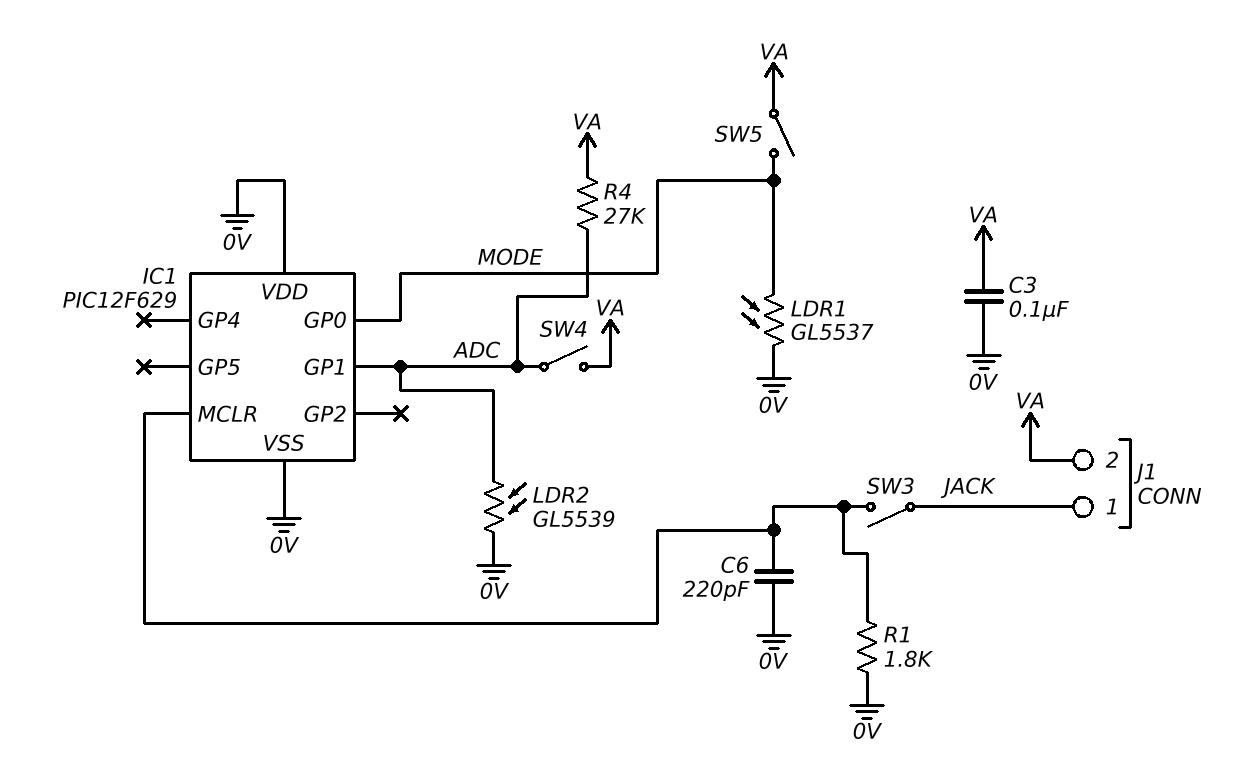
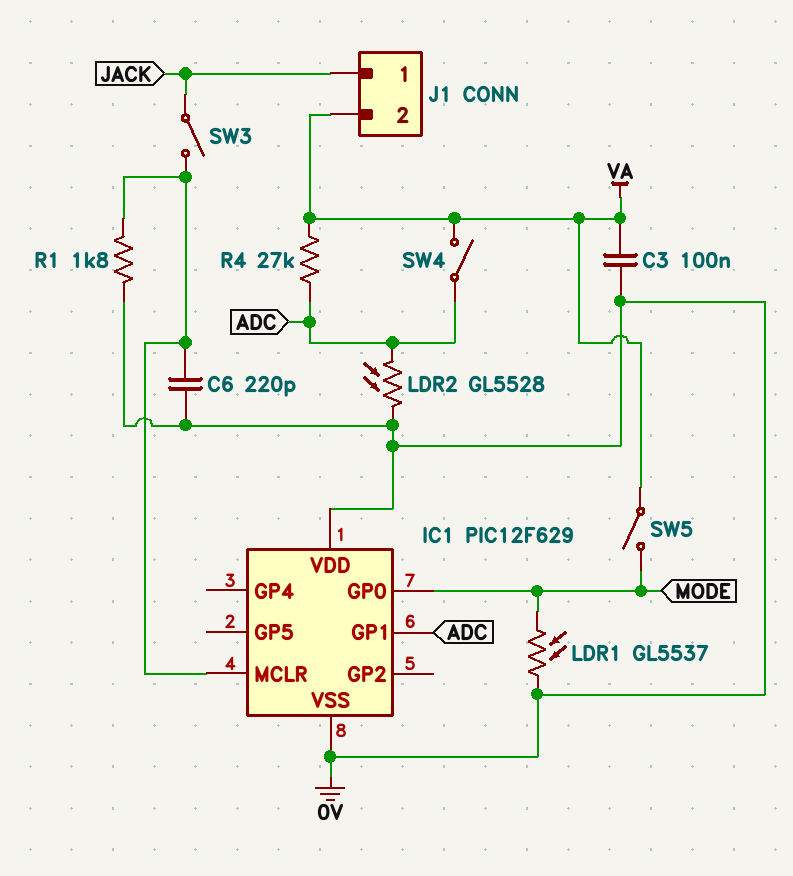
LDR2: GL5539 (0V, ADC) -> GL5528 (0V, ADC)

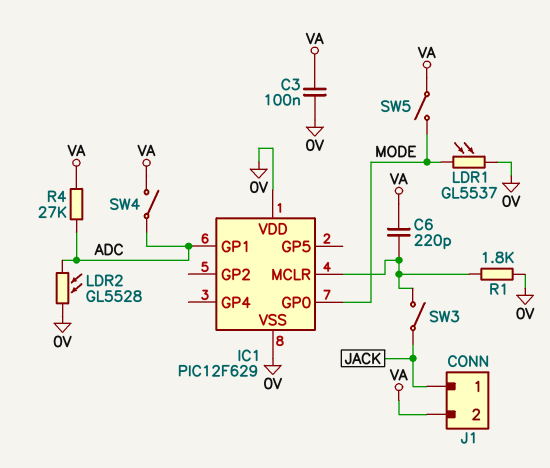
C6: 220pF (0V, IC1/MCLR) -> 220pF (IC1/MCLR, VA)

